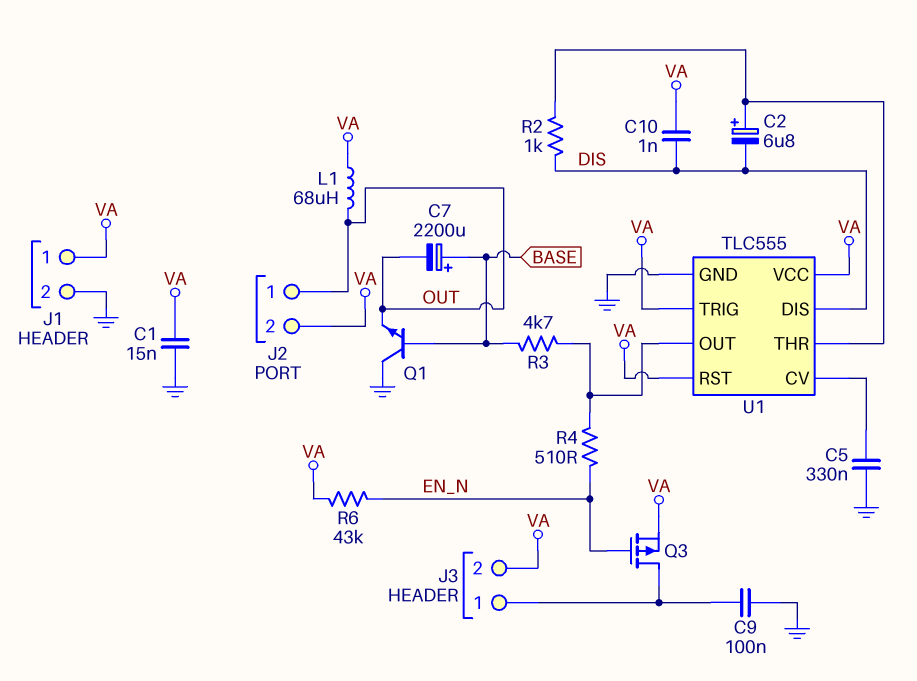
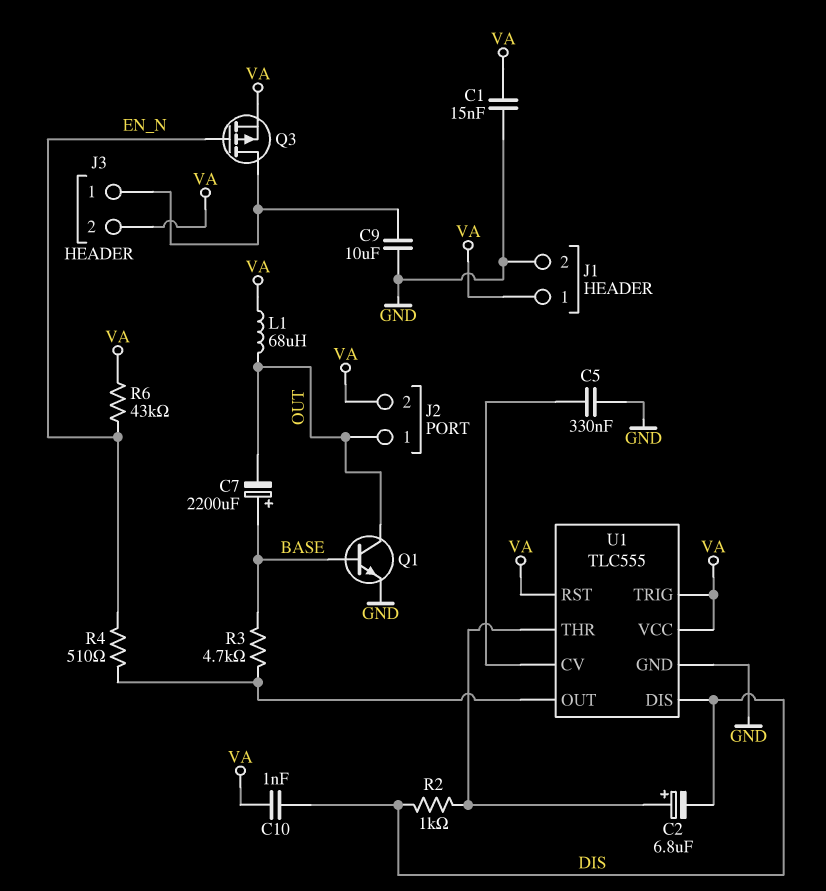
C9: 100nF (GND, J3/1) -> 10uF (GND, J3/1)
Q1: NPN (B BASE, C GND, E OUT) -> NPN (B BASE, C OUT, E GND)

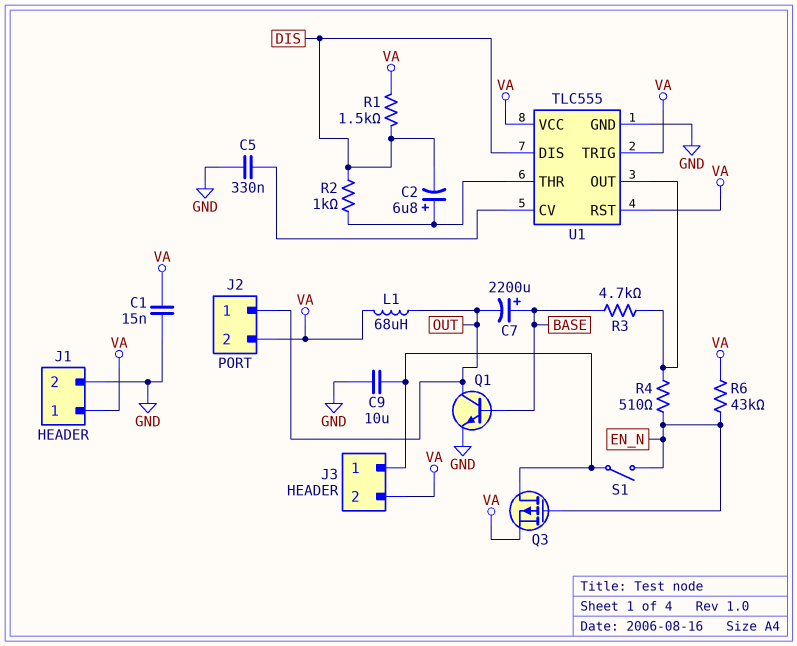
C10: 1nF (DIS, VA) -> none
R1: none -> 1.5k (DIS, VA)
S1: none -> switch (EN_N, J3/1)

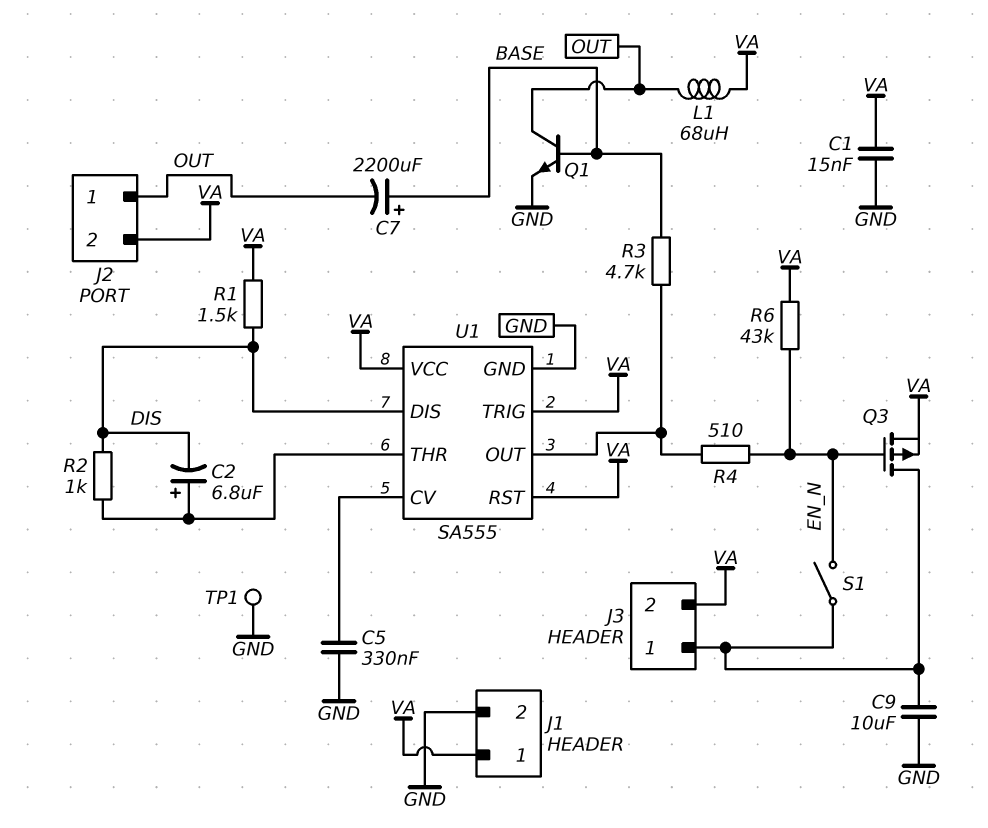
TP1: none -> test point (GND)
U1: TLC555 -> SA555

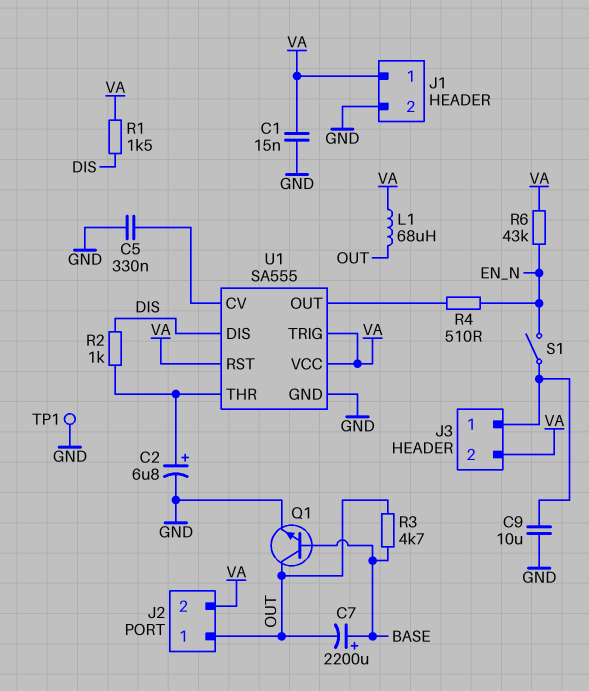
C2: 6.8uF (plus U1/THR, minus DIS) -> 6.8uF (plus U1/THR, minus GND)
Q3: PMOS (G EN_N, D J3/1, S VA) -> none
R3: 4.7k (BASE, U1/OUT) -> 4.7k (BASE, OUT)

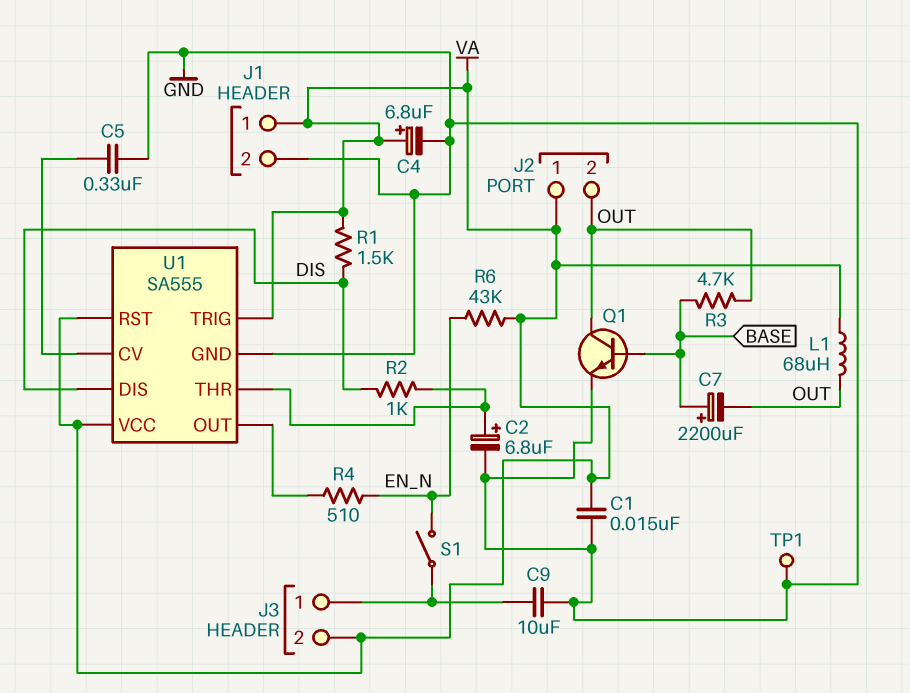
C4: none -> 6.8uF (plus VA, minus GND)
J2 pin 1: OUT -> VA
J2 pin 2: VA -> OUT

